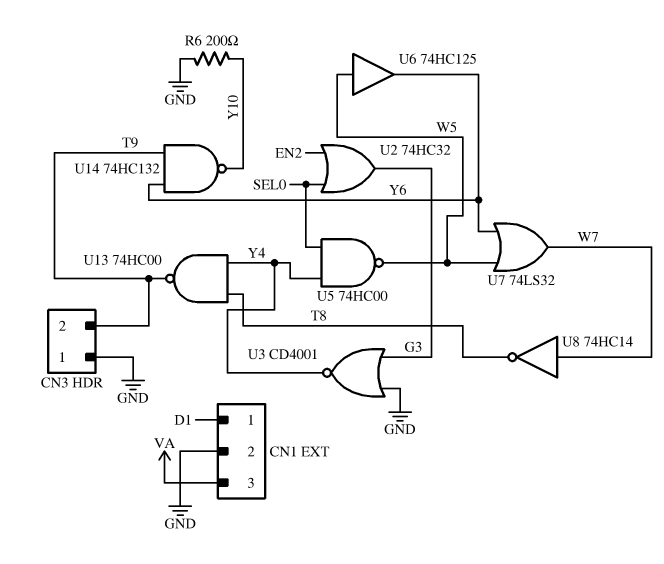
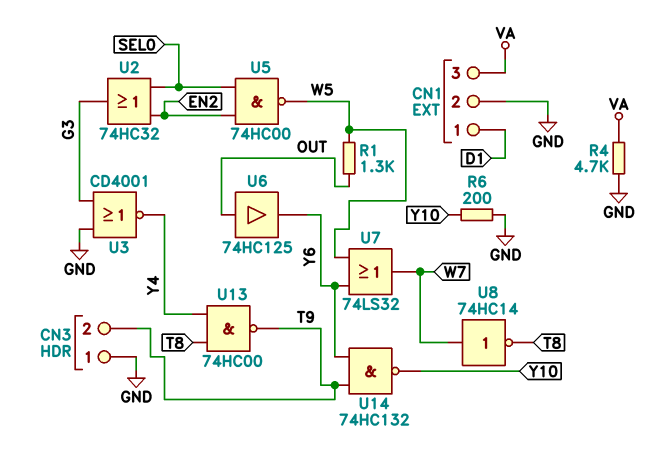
R1: none -> 1.3k (OUT, W5)
R4: none -> 4.7k (GND, VA)
U5: NAND 74HC00 (in SEL0, in Y4, out W5) -> NAND 74HC00 (in EN2, in SEL0, out W5)
U6: buffer 74HC125 (in W5, out Y6) -> buffer 74HC125 (in OUT, out Y6)

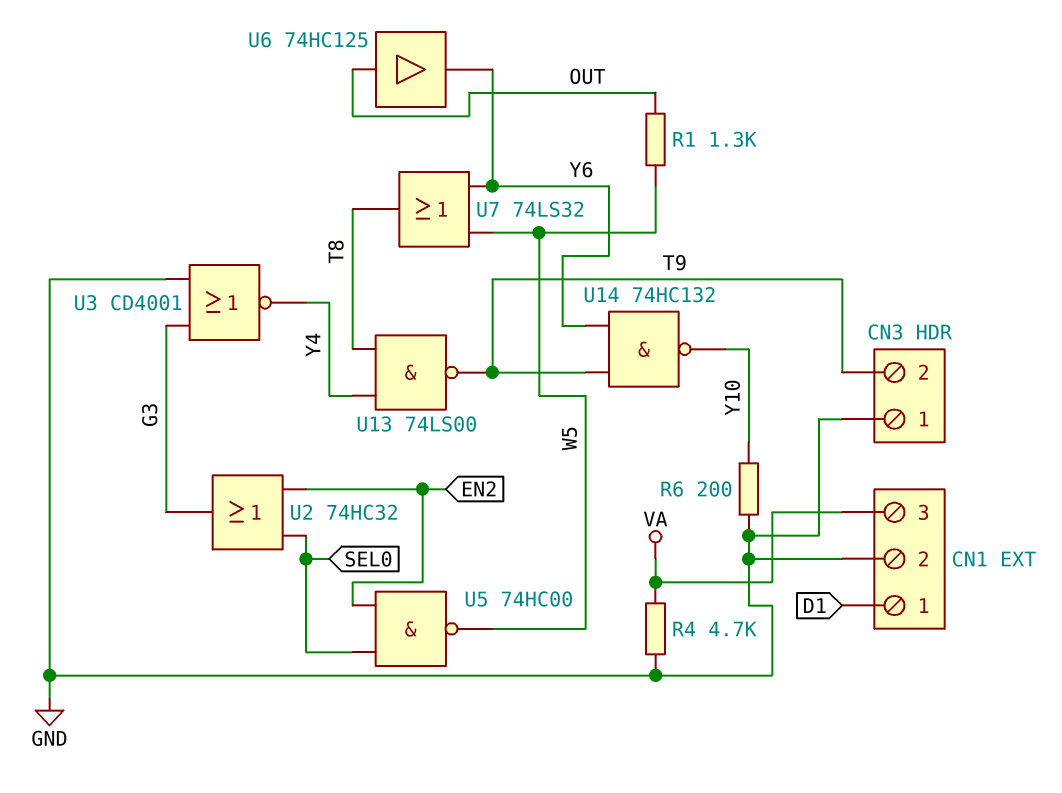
U7: OR 74LS32 (in W5, in Y6, out W7) -> OR 74LS32 (in W5, in Y6, out T8)
U8: NOT 74HC14 (in W7, out T8) -> none
U13: NAND 74HC00 (in T8, in Y4, out T9) -> NAND 74LS00 (in T8, in Y4, out T9)

